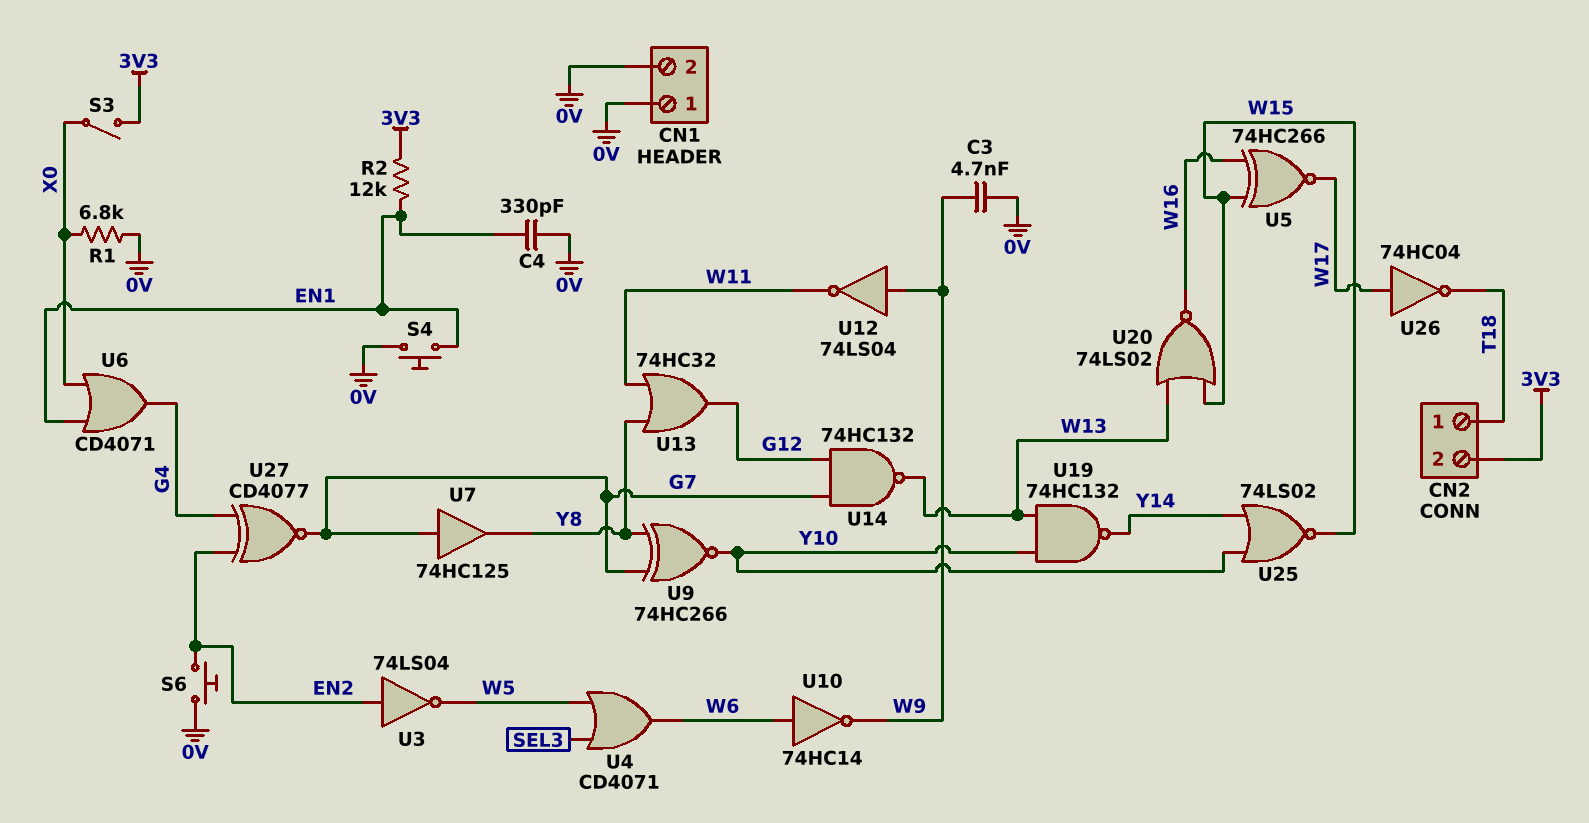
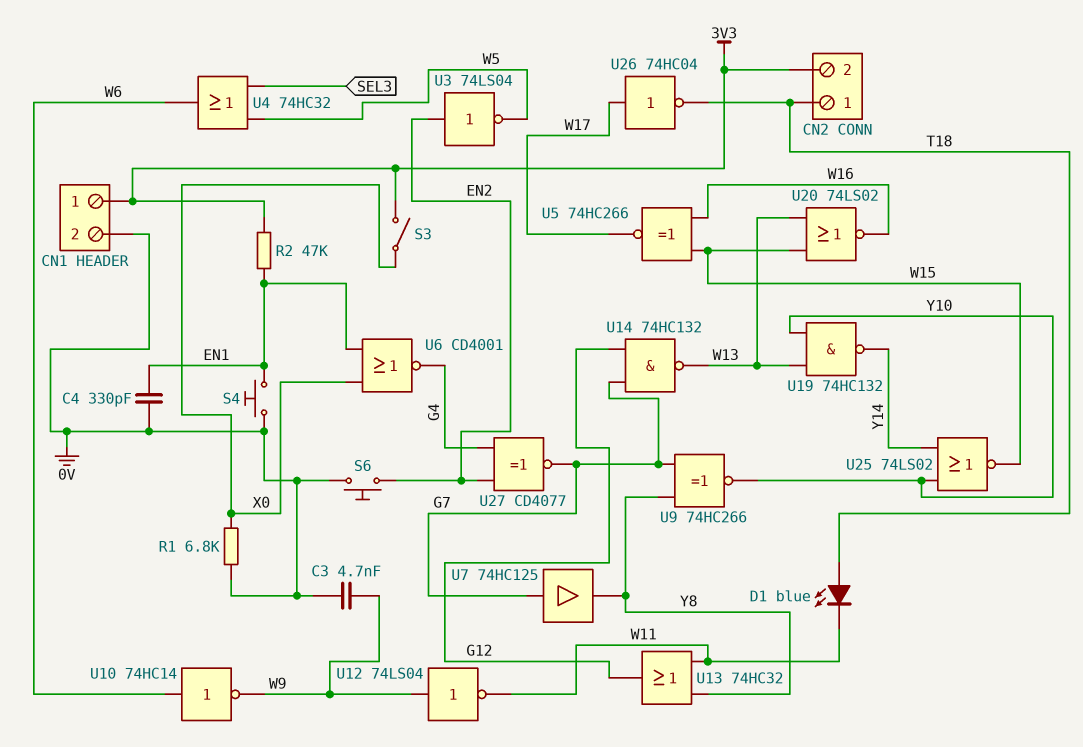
CN1 pin 1: 0V -> 3V3
D1: none -> LED blue (A T18, K W11)
R2: 12k (3V3, EN1) -> 47k (3V3, EN1)
U4: OR CD4071 (in SEL3, in W5, out W6) -> OR 74HC32 (in SEL3, in W5, out W6)
U6: OR CD4071 (in EN1, in X0, out G4) -> NOR CD4001 (in EN1, in X0, out G4)

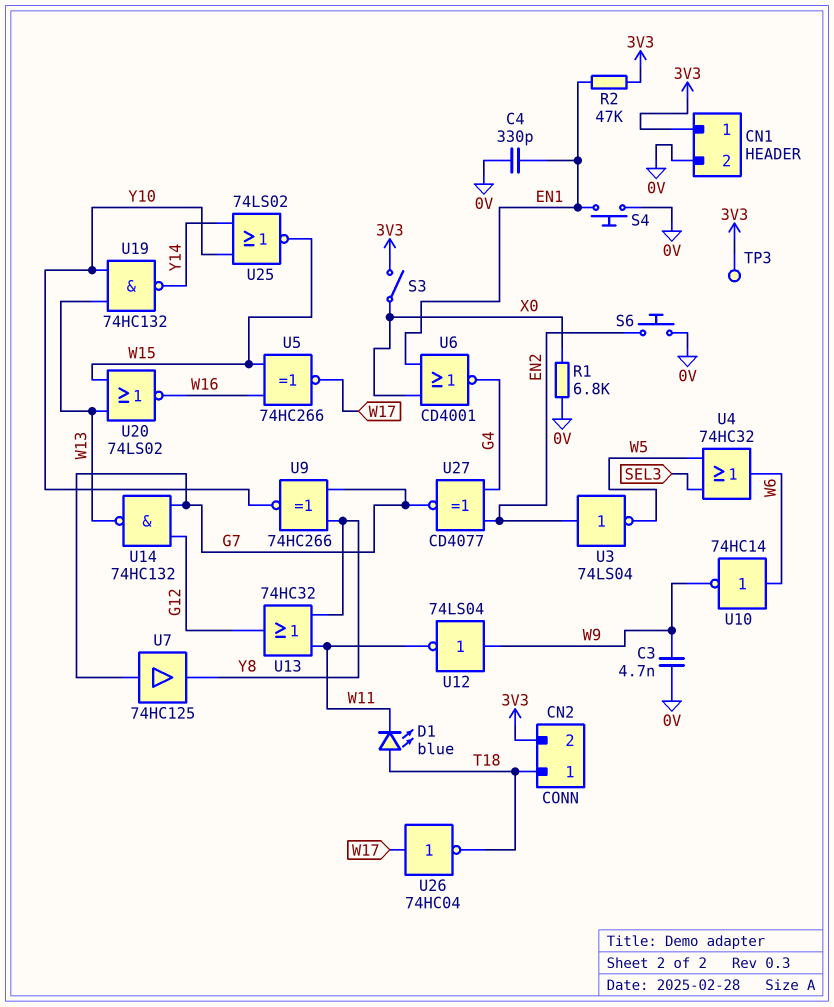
TP3: none -> test point (3V3)

